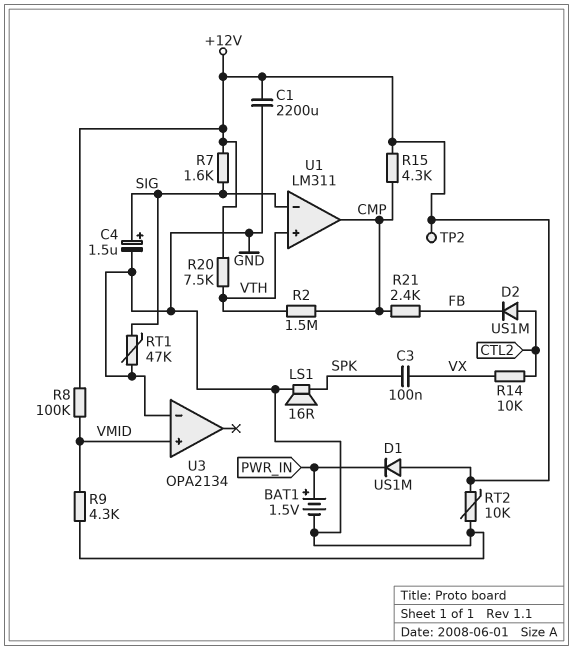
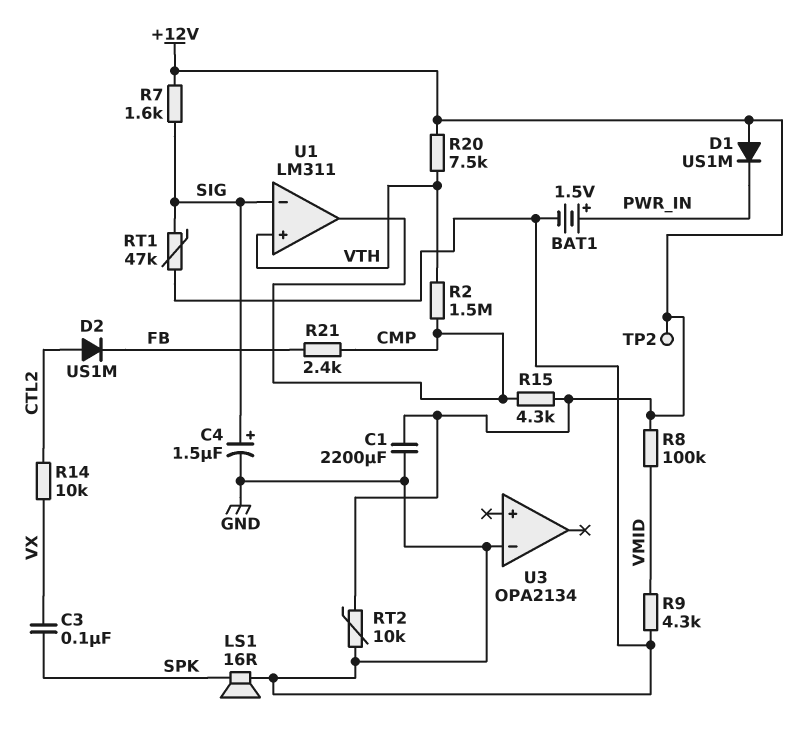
U3 pin in+: VMID -> none

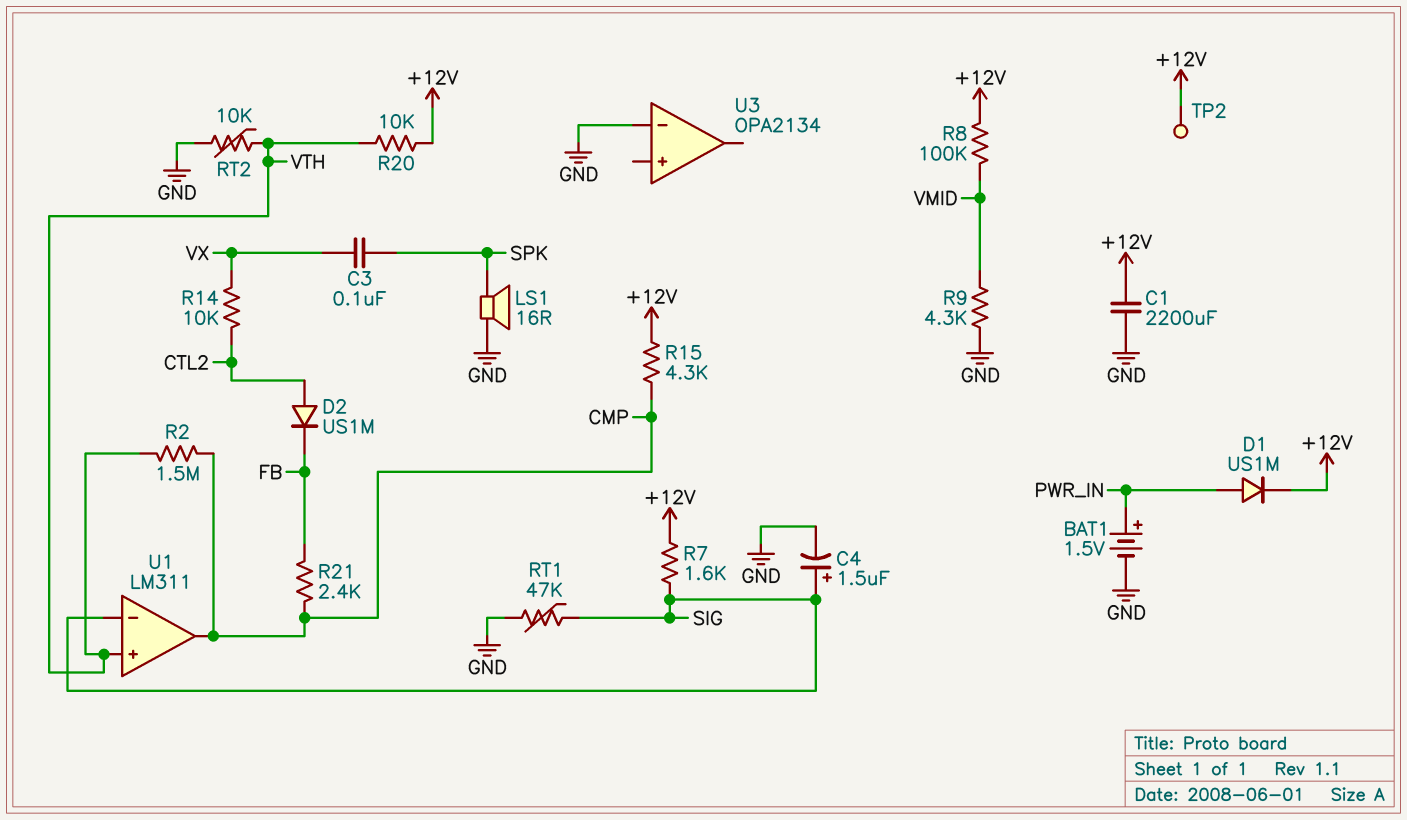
D1: diode US1M (A +12V, K PWR_IN) -> diode US1M (A PWR_IN, K +12V)
R20: 7.5k (+12V, VTH) -> 10k (+12V, VTH)
RT2: 10k (+12V, GND) -> 10k (GND, VTH)

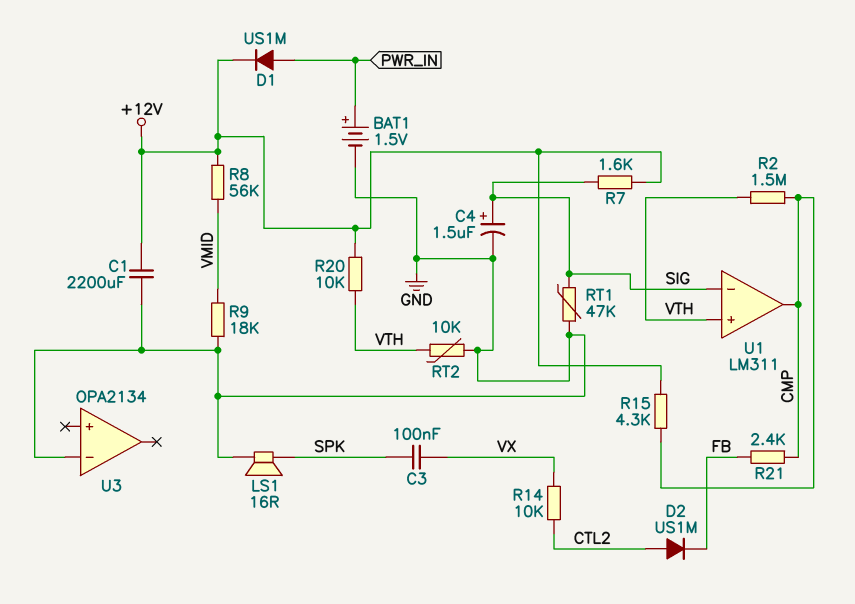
R8: 100k (+12V, VMID) -> 56k (+12V, VMID)
R9: 4.3k (GND, VMID) -> 18k (GND, VMID)
TP2: test point (+12V) -> none

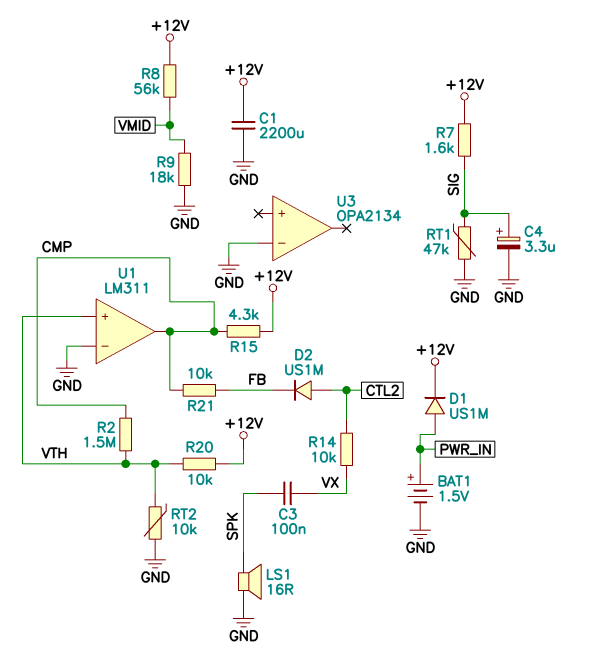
C4: 1.5uF (plus SIG, minus GND) -> 3.3uF (plus SIG, minus GND)
R21: 2.4k (CMP, FB) -> 10k (CMP, FB)
U1 pin in-: SIG -> GND

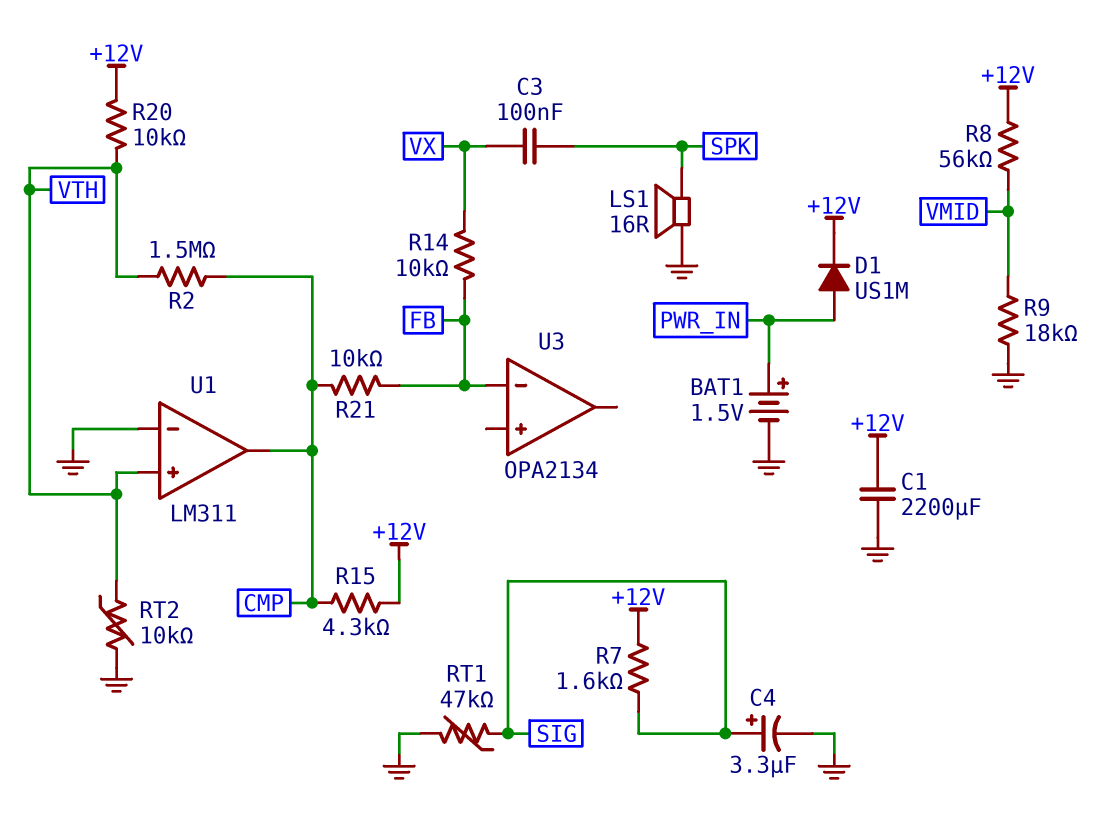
D2: diode US1M (A CTL2, K FB) -> none
R14: 10k (CTL2, VX) -> 10k (FB, VX)
U3 pin in-: GND -> FB

